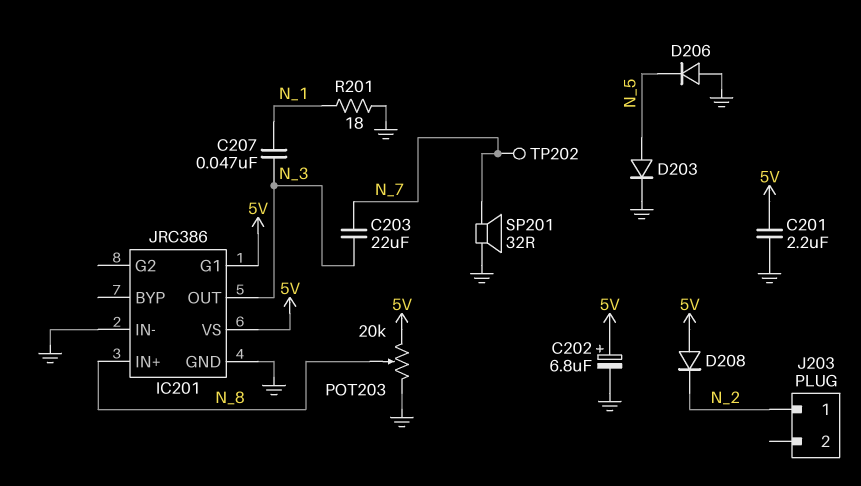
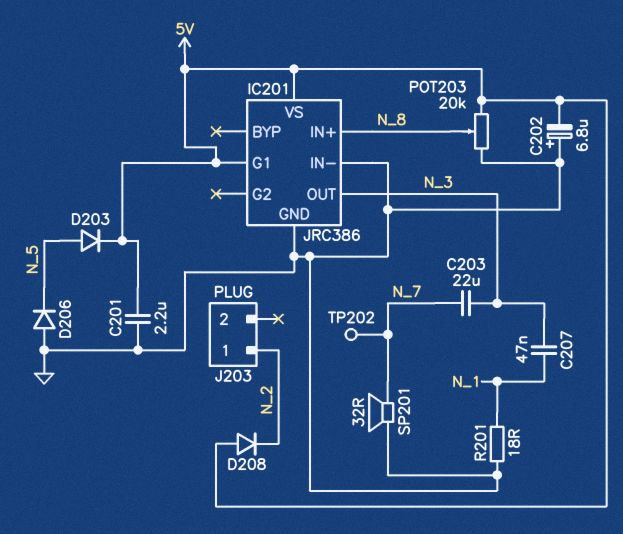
C202: 6.8uF (plus 5V, minus GND) -> 6.8uF (plus GND, minus 5V)
D203: diode (A N_5, K GND) -> diode (A N_5, K 5V)

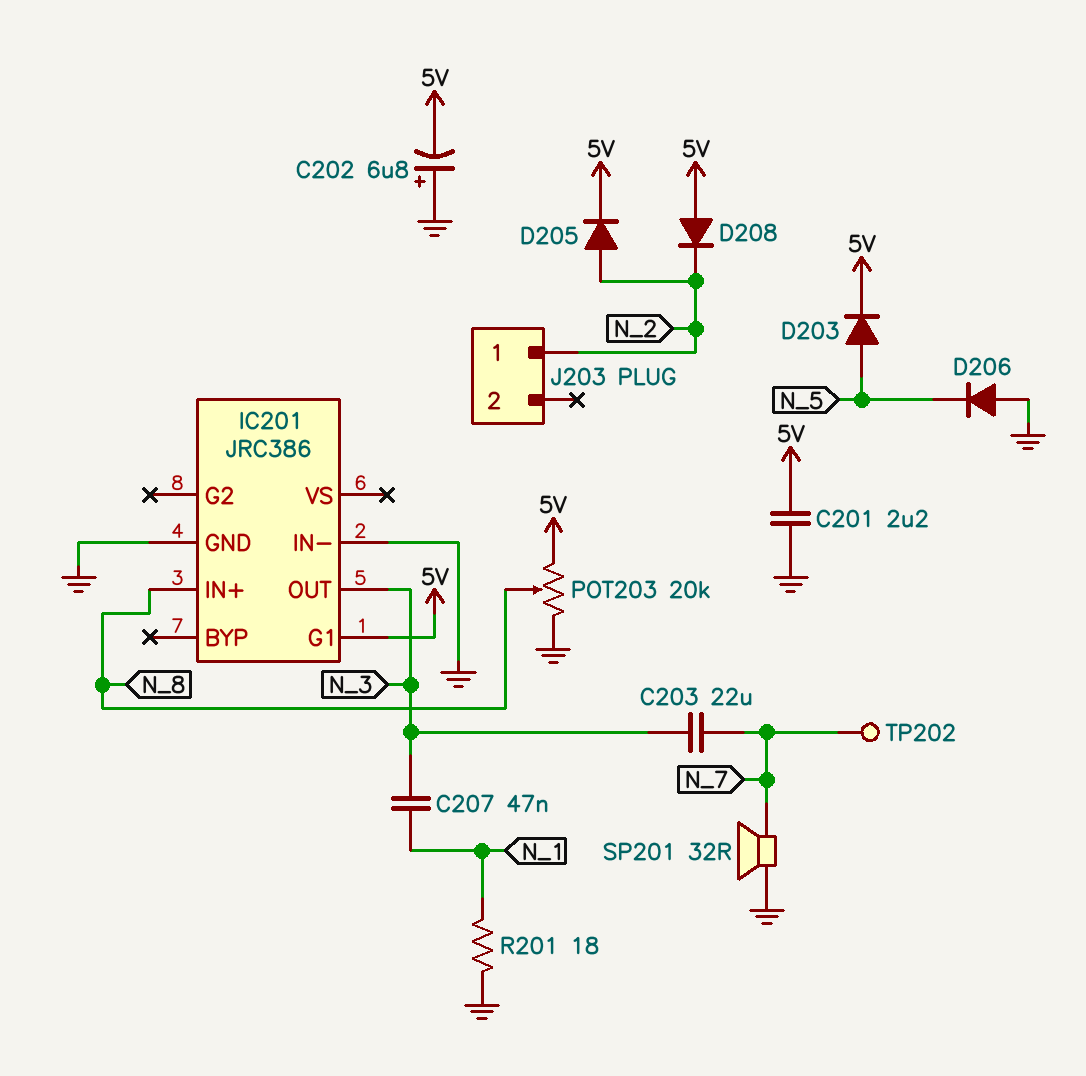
D205: none -> diode (A N_2, K 5V)
IC201 pin VS: 5V -> none

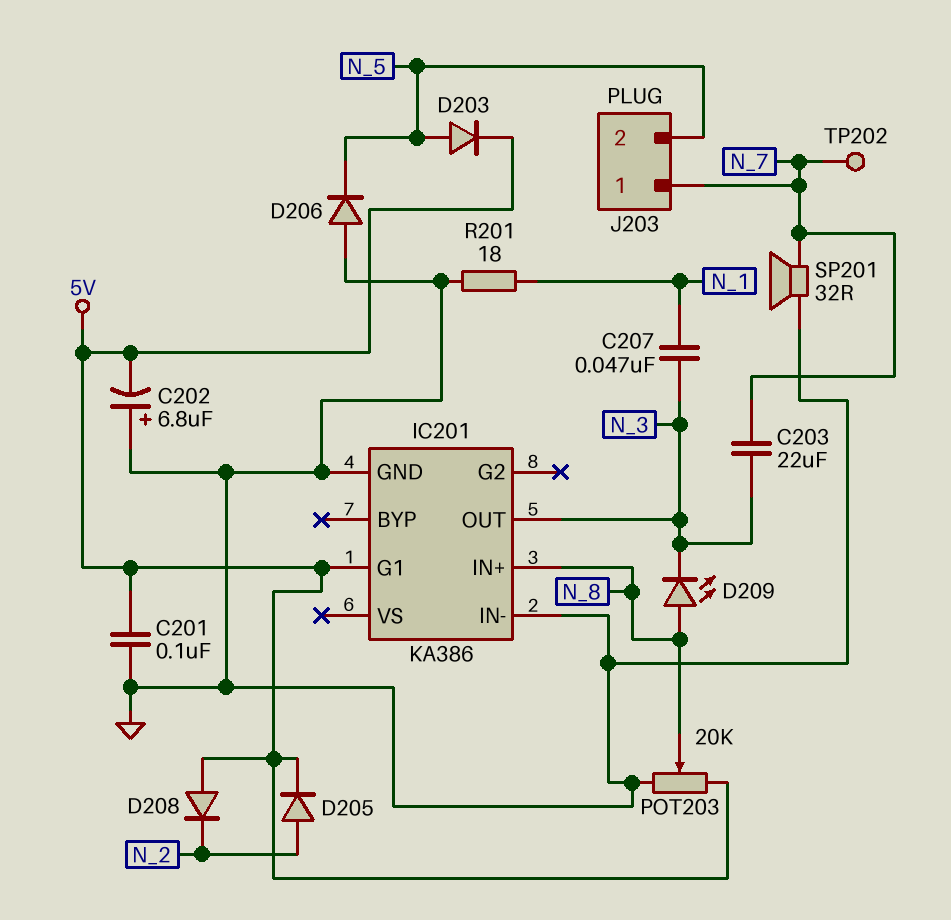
C201: 2.2uF (5V, GND) -> 100nF (5V, GND)
D209: none -> LED (A N_8, K N_3)
IC201: JRC386 -> KA386
J203 pin 1: N_2 -> N_7
J203 pin 2: none -> N_5

